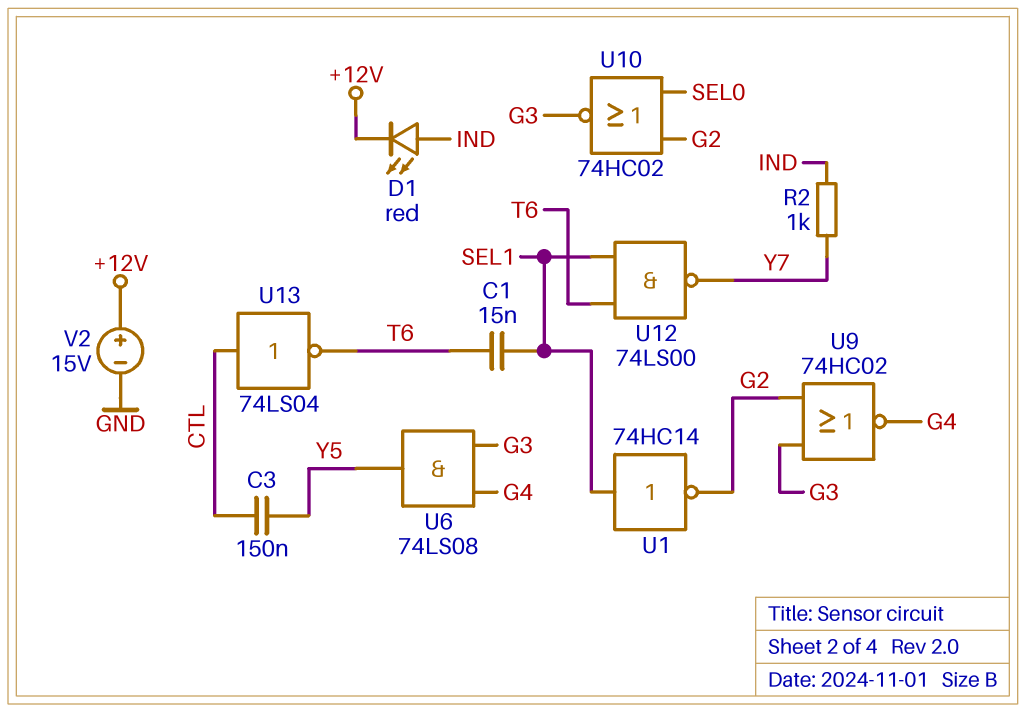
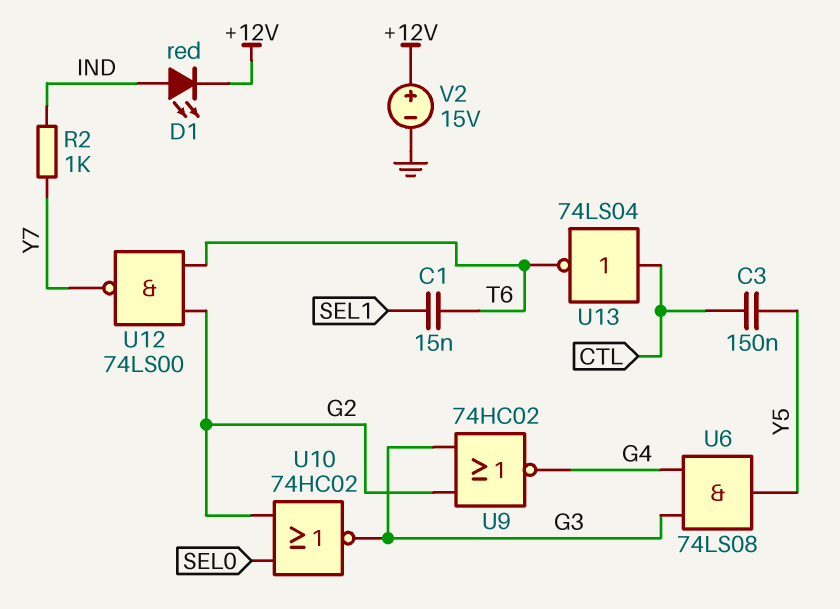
U1: NOT 74HC14 (in SEL1, out G2) -> none
U12: NAND 74LS00 (in SEL1, in T6, out Y7) -> NAND 74LS00 (in G2, in T6, out Y7)

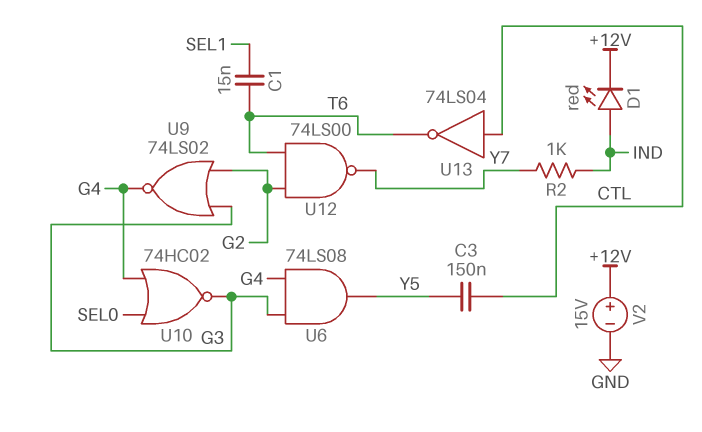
U9: NOR 74HC02 (in G2, in G3, out G4) -> NOR 74LS02 (in G2, in G3, out G4)
U10: NOR 74HC02 (in G2, in SEL0, out G3) -> NOR 74HC02 (in G4, in SEL0, out G3)

